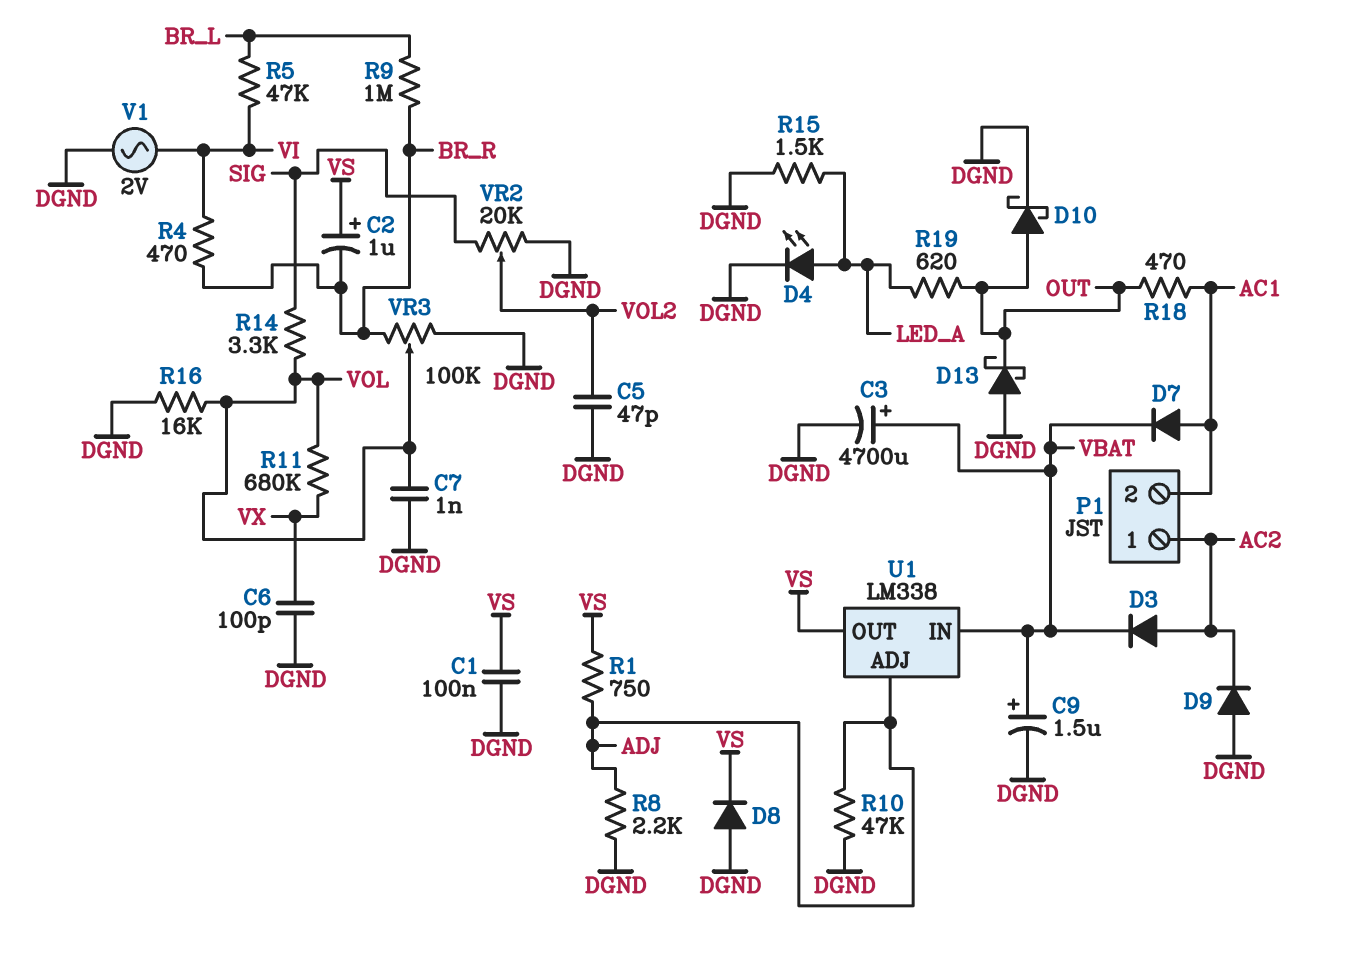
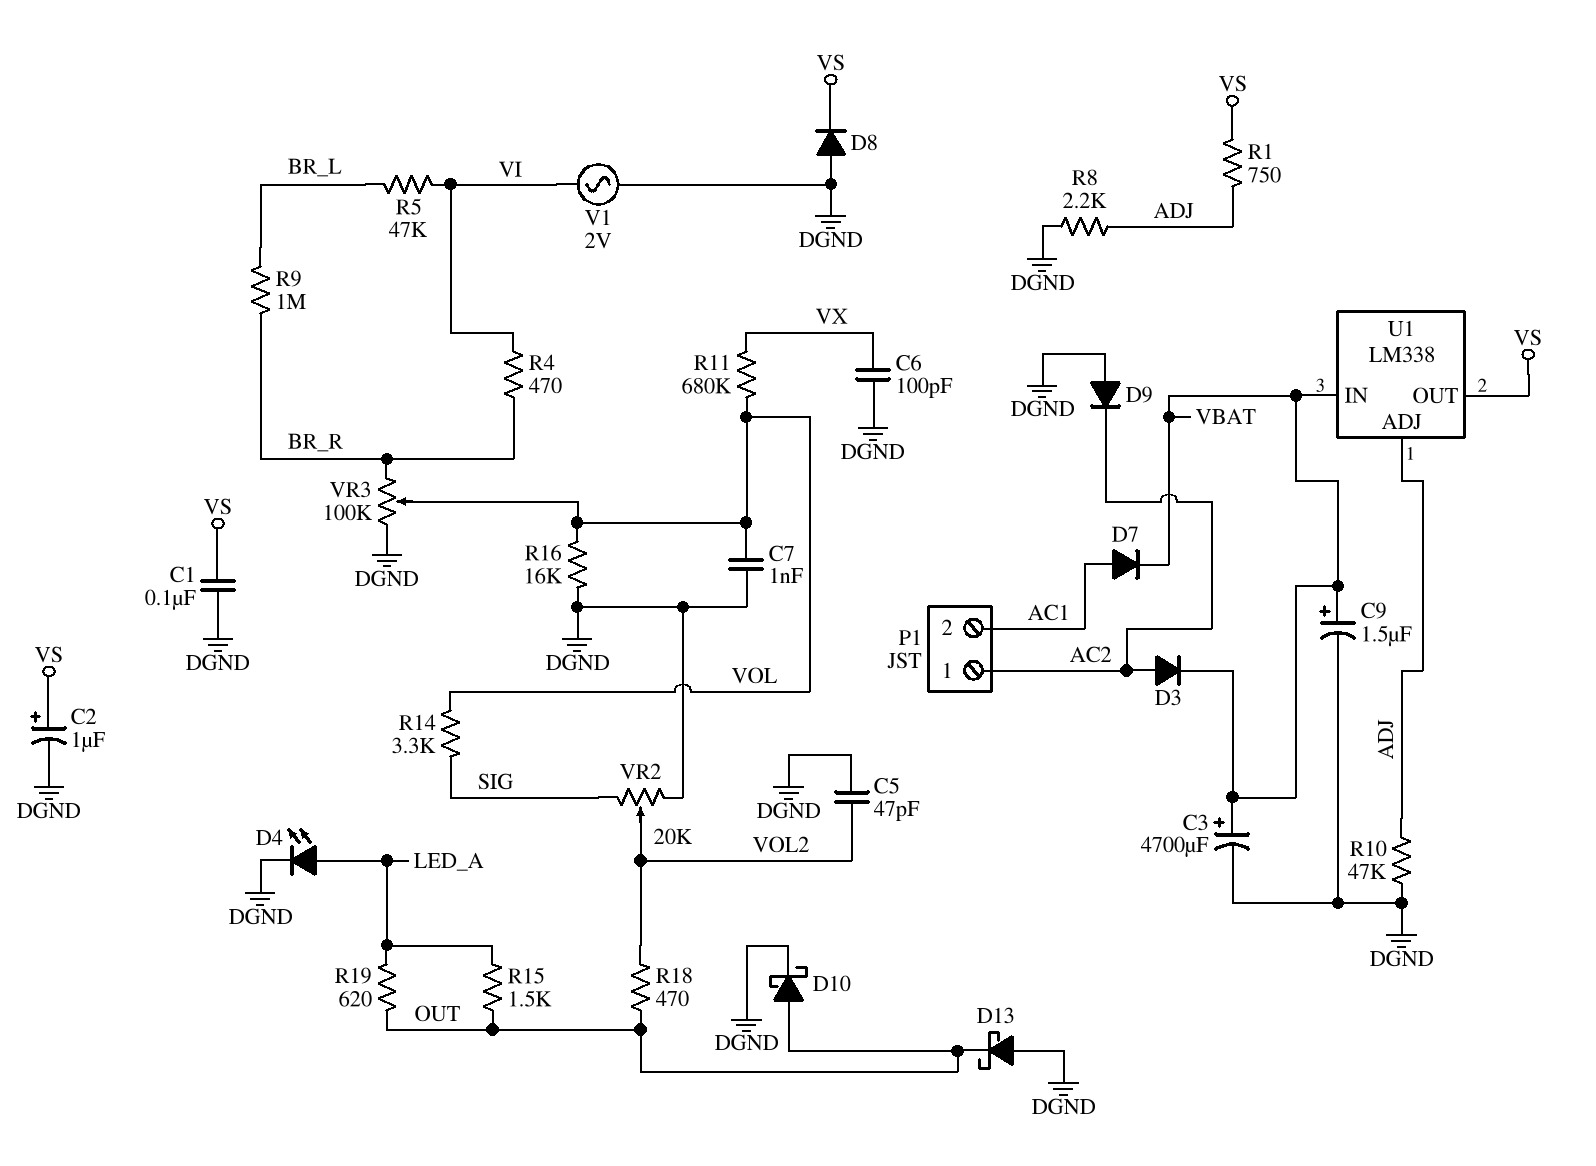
C2: 1uF (plus VS, minus BR_R) -> 1uF (plus VS, minus DGND)
R15: 1.5k (DGND, LED_A) -> 1.5k (LED_A, OUT)
R18: 470 (AC1, OUT) -> 470 (OUT, VOL2)

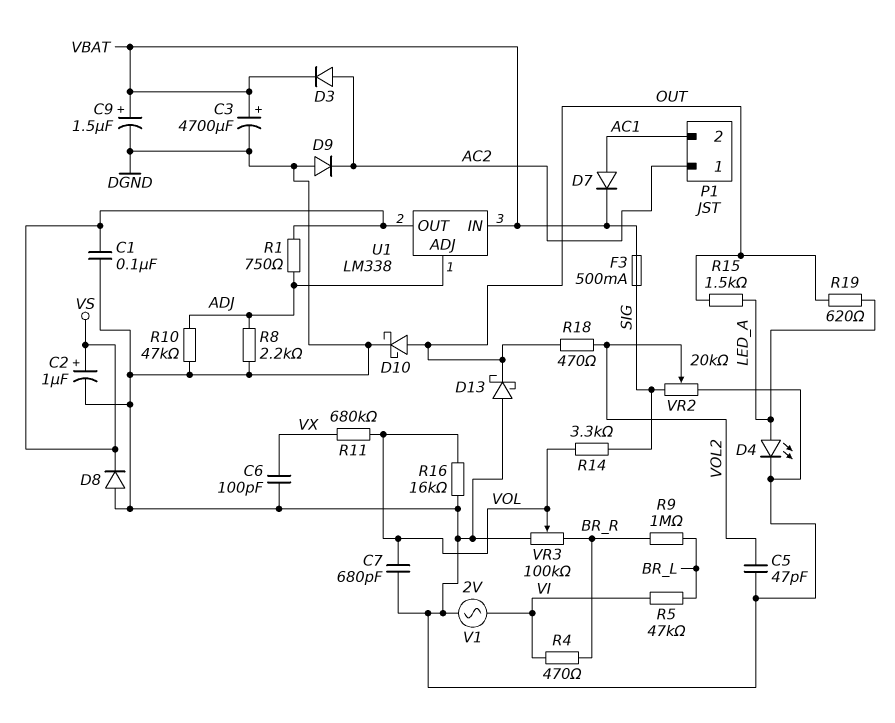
C7: 1nF (DGND, VOL) -> 680pF (DGND, VOL)
F3: none -> 500mA (SIG, VBAT)

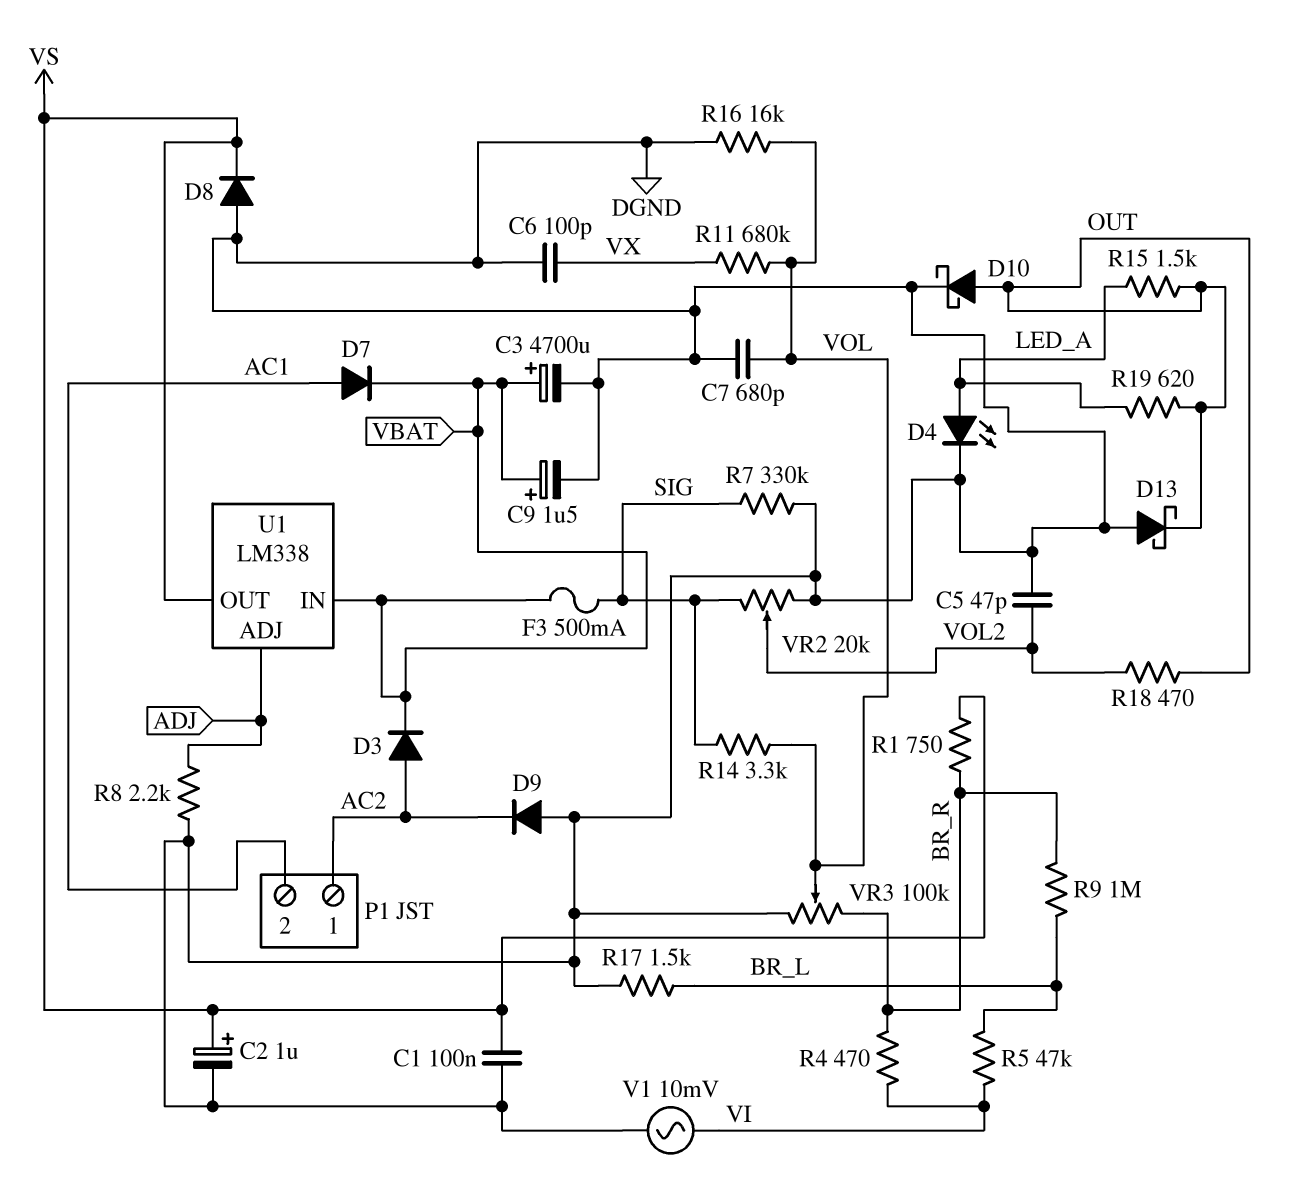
R1: 750 (ADJ, VS) -> 750 (BR_R, VS)
R7: none -> 330k (DGND, SIG)
R10: 47k (ADJ, DGND) -> none
R17: none -> 1.5k (BR_L, DGND)
V1: AC 2V (DGND, VI) -> AC 10mV (DGND, VI)

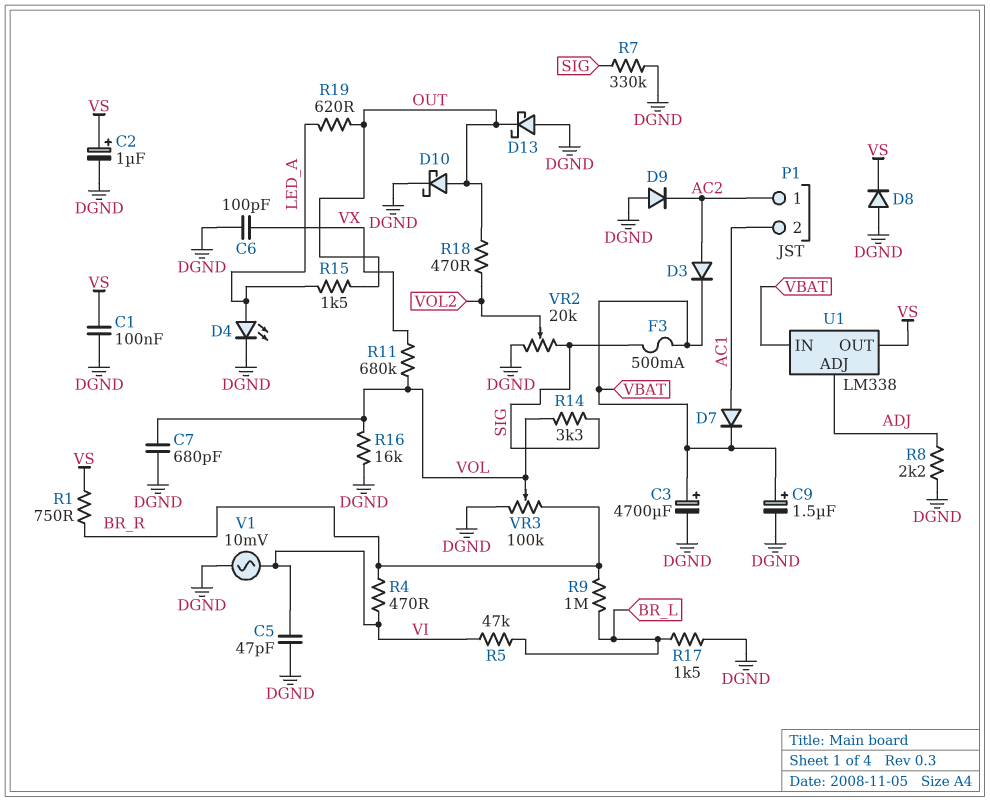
C5: 47pF (DGND, VOL2) -> 47pF (DGND, VI)

